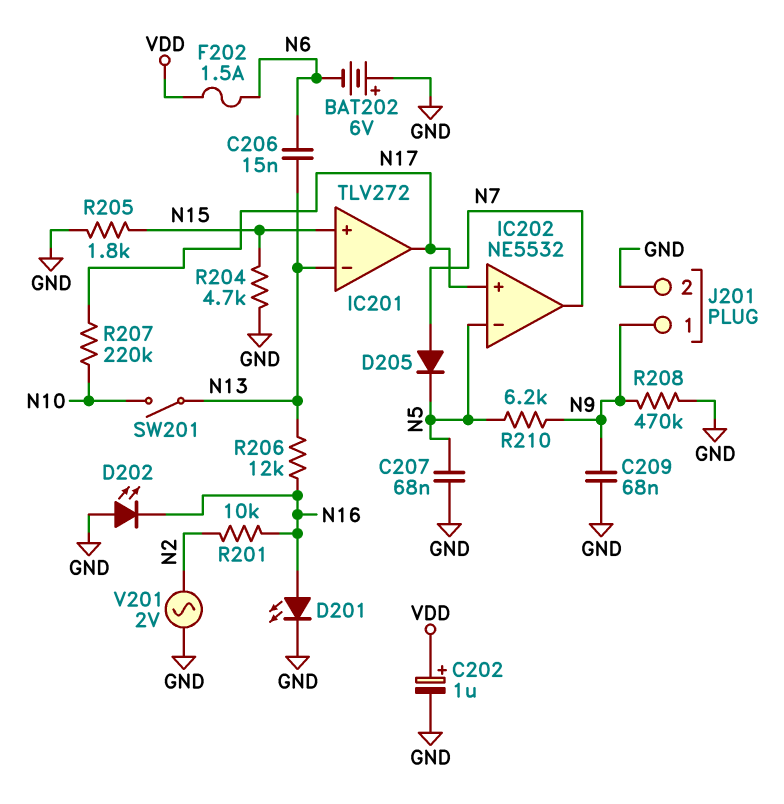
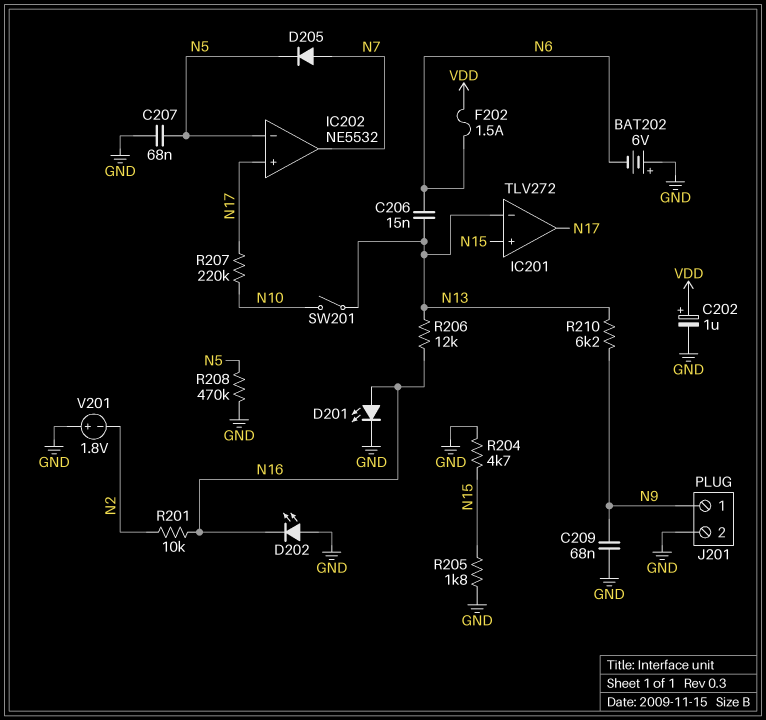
R208: 470k (GND, N9) -> 470k (GND, N5)
R210: 6.2k (N5, N9) -> 6.2k (N9, N13)
V201: AC 2V (GND, N2) -> 1.8V (plus GND, minus N2)

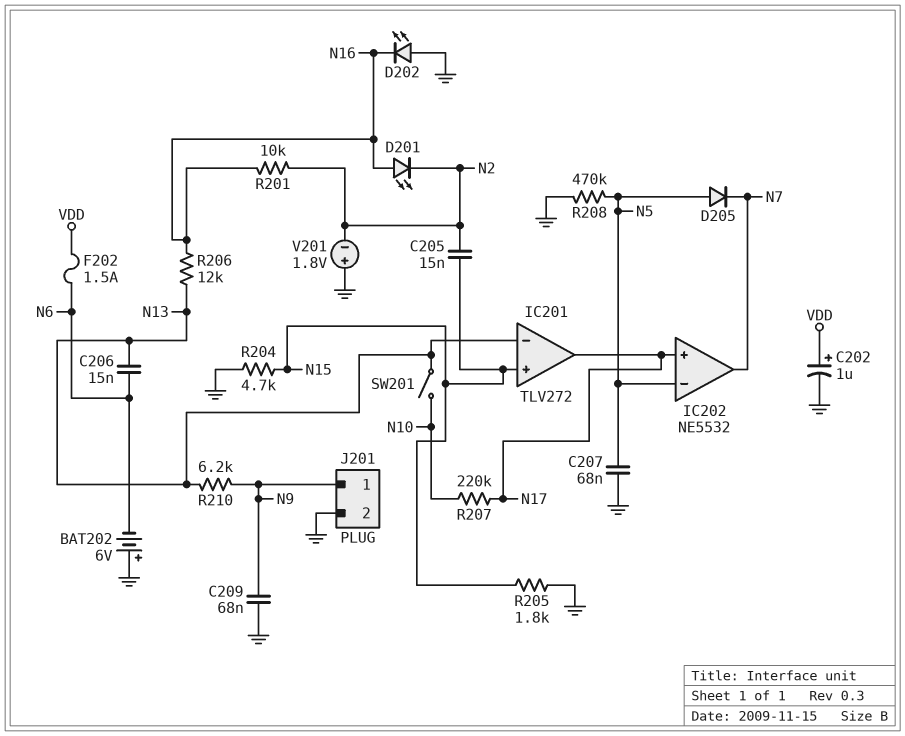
C205: none -> 15nF (N2, N15)
D201: LED (A N16, K GND) -> LED (A N16, K N2)
D205: diode (A N7, K N5) -> diode (A N5, K N7)

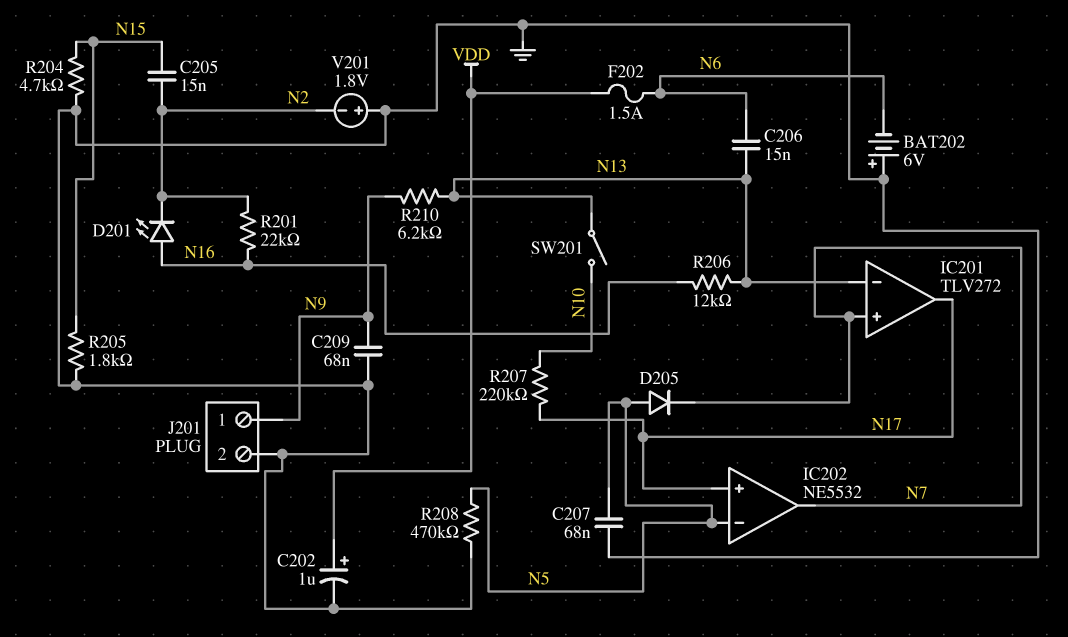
D202: LED (A GND, K N16) -> none
IC201 pin in+: N15 -> N7
R201: 10k (N2, N16) -> 22k (N2, N16)

